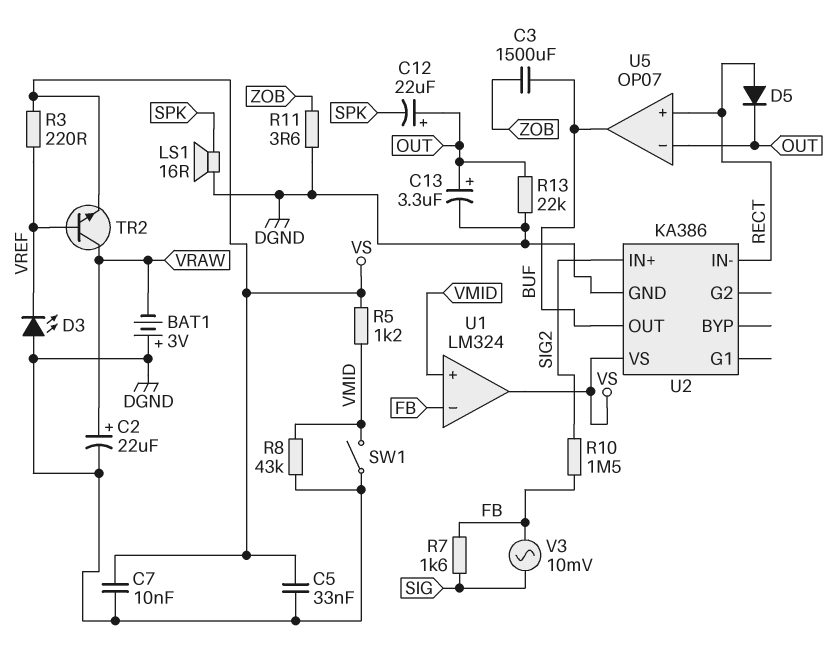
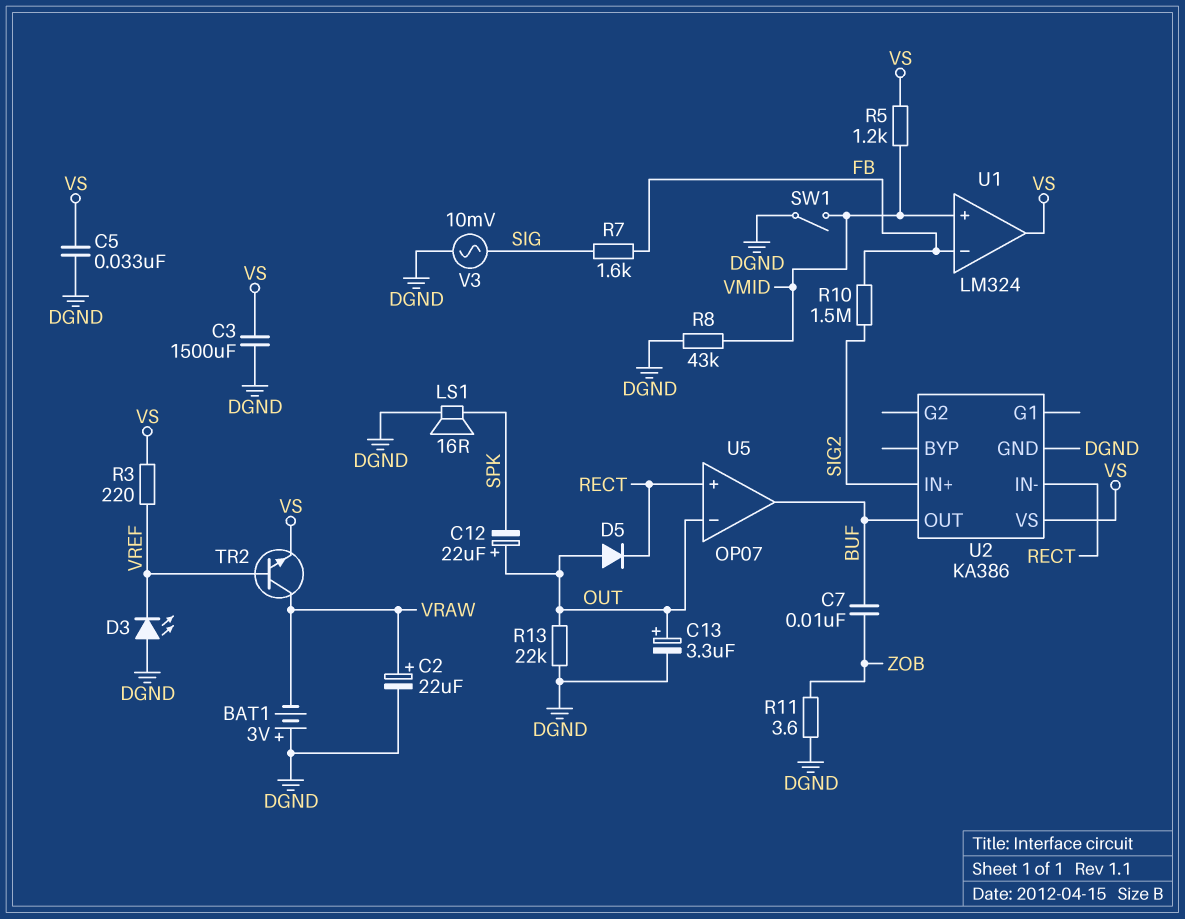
C3: 1500uF (BUF, ZOB) -> 1500uF (DGND, VS)
C7: 10nF (DGND, VS) -> 10nF (BUF, ZOB)
D5: diode (A RECT, K OUT) -> diode (A OUT, K RECT)
V3: AC 10mV (FB, SIG) -> AC 10mV (DGND, SIG)

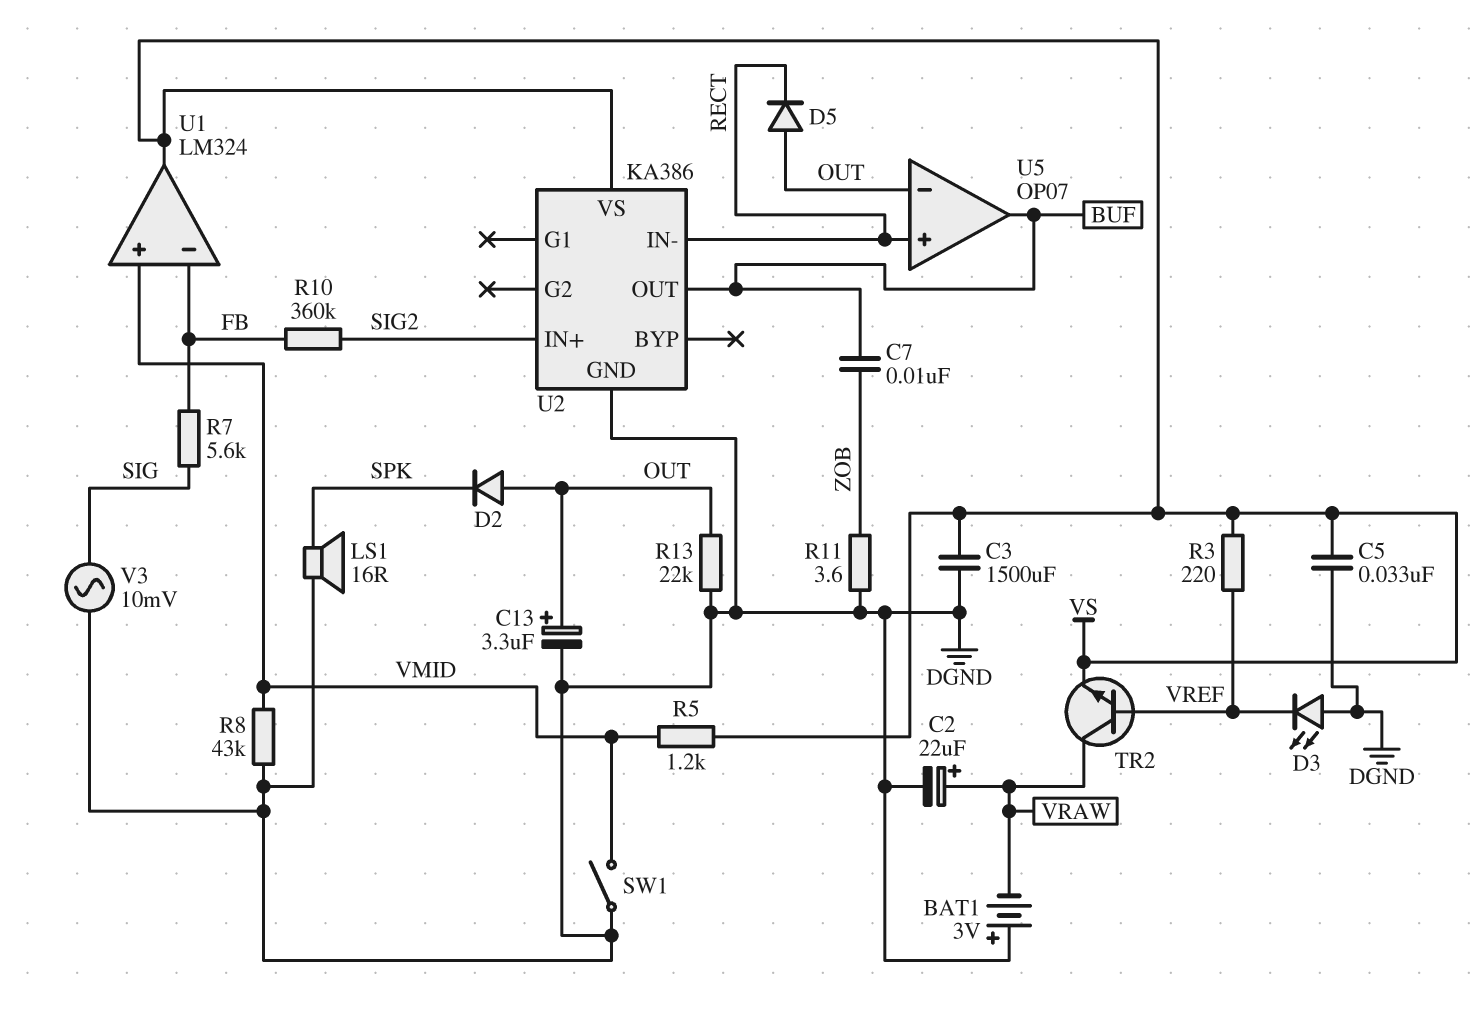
C12: 22uF (plus OUT, minus SPK) -> none
D2: none -> diode (A OUT, K SPK)
R7: 1.6k (FB, SIG) -> 5.6k (FB, SIG)
R10: 1.5M (FB, SIG2) -> 360k (FB, SIG2)

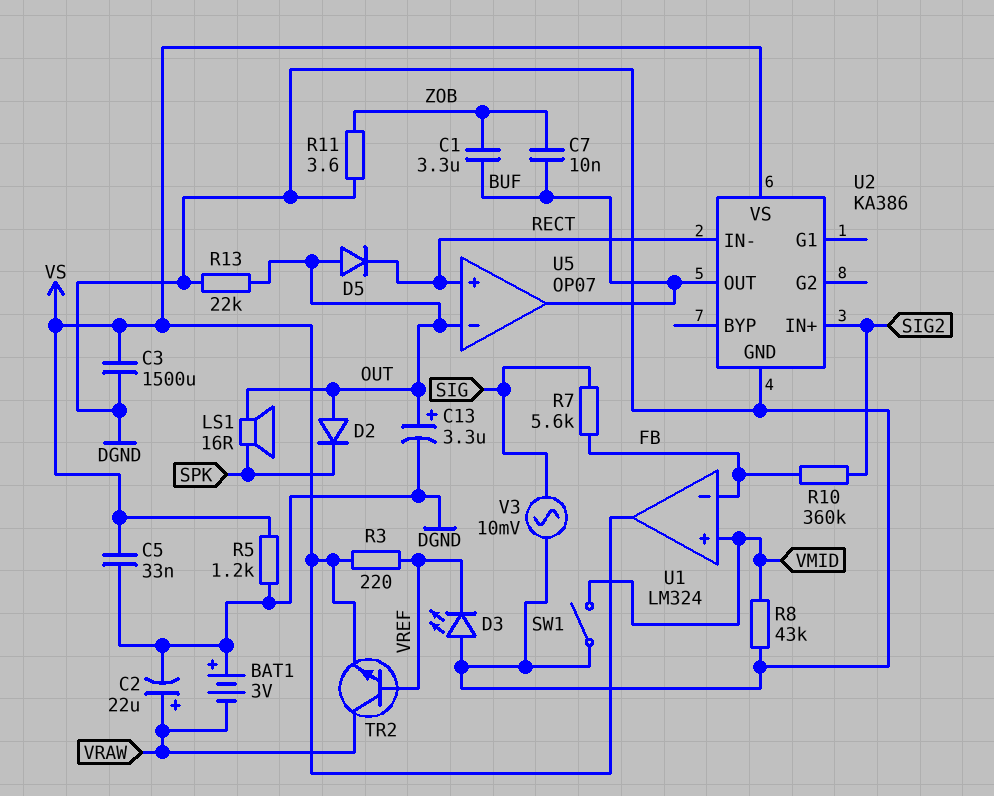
C1: none -> 3.3uF (BUF, ZOB)
LS1: speaker 16R (DGND, SPK) -> speaker 16R (OUT, SPK)
R5: 1.2k (VMID, VS) -> 1.2k (DGND, VS)

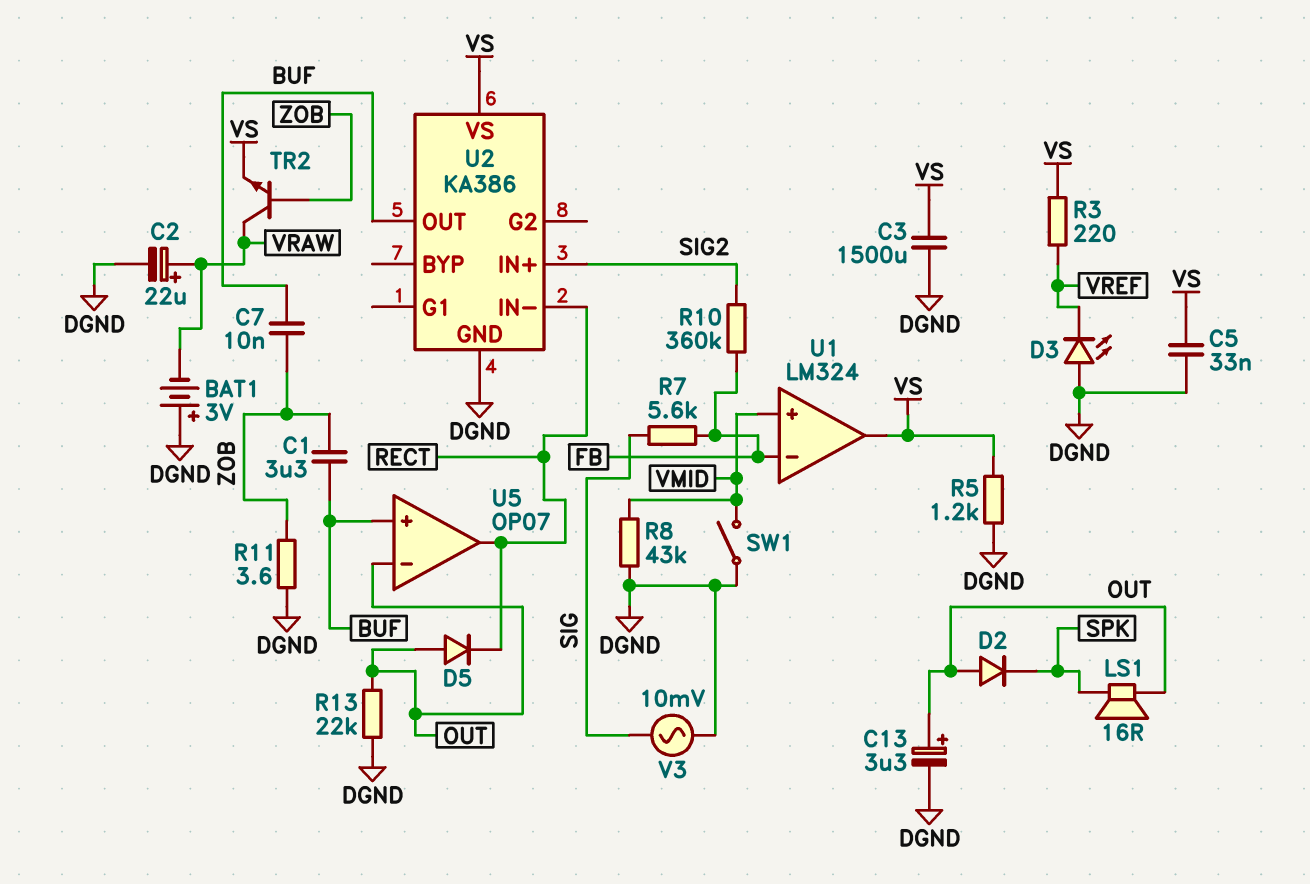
TR2: NPN (B VREF, C VRAW, E VS) -> NPN (B ZOB, C VRAW, E VS)
U5 pin in+: RECT -> BUF
U5 pin out: BUF -> RECT

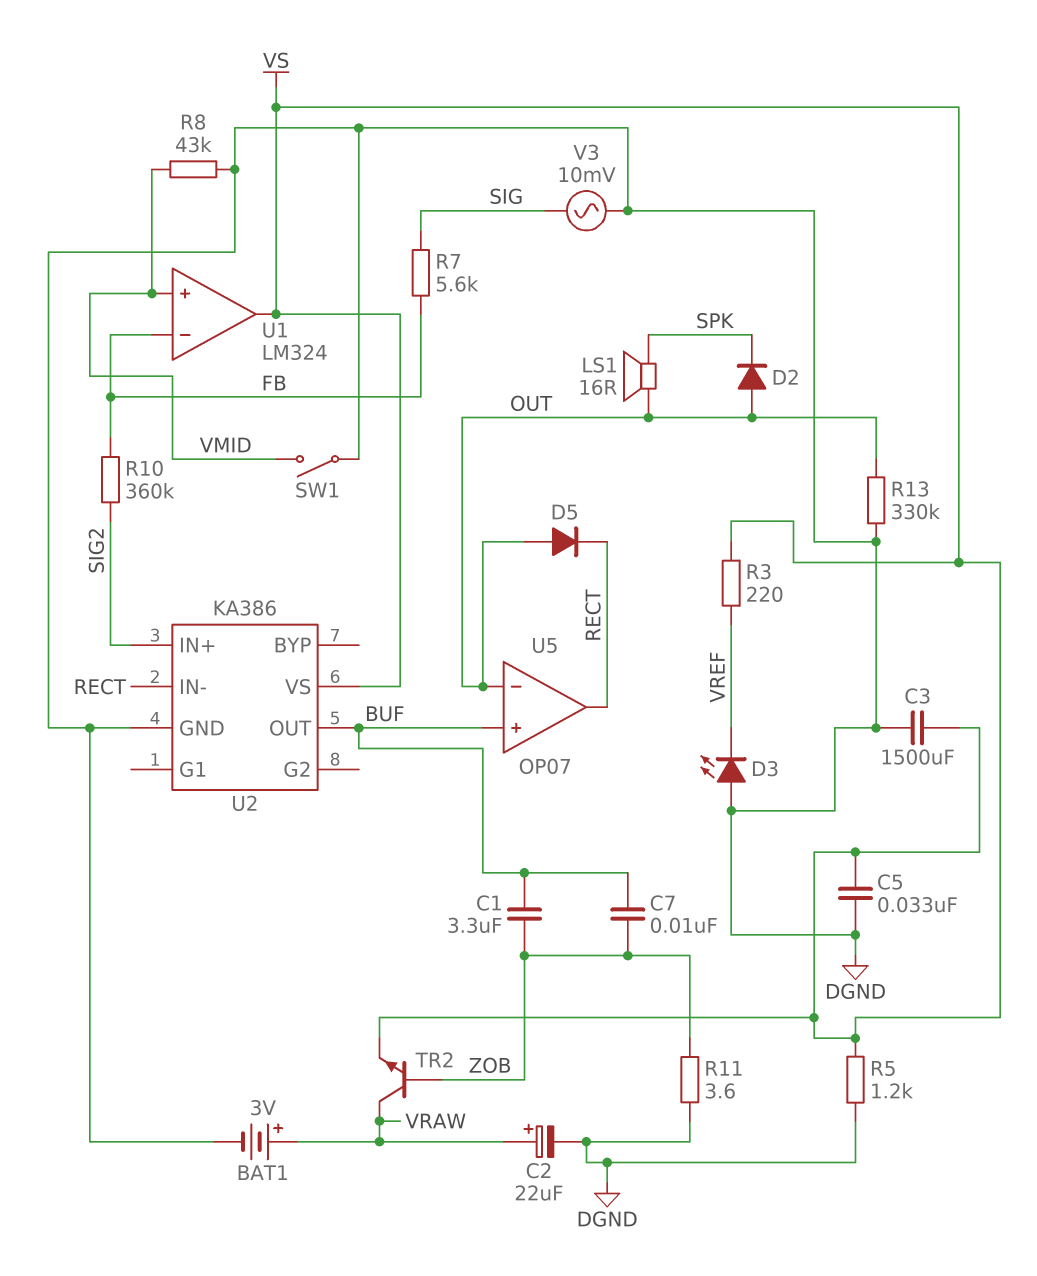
BAT1: 3V (plus DGND, minus VRAW) -> 3V (plus VRAW, minus DGND)
C13: 3.3uF (plus OUT, minus DGND) -> none
R13: 22k (DGND, OUT) -> 330k (DGND, OUT)

